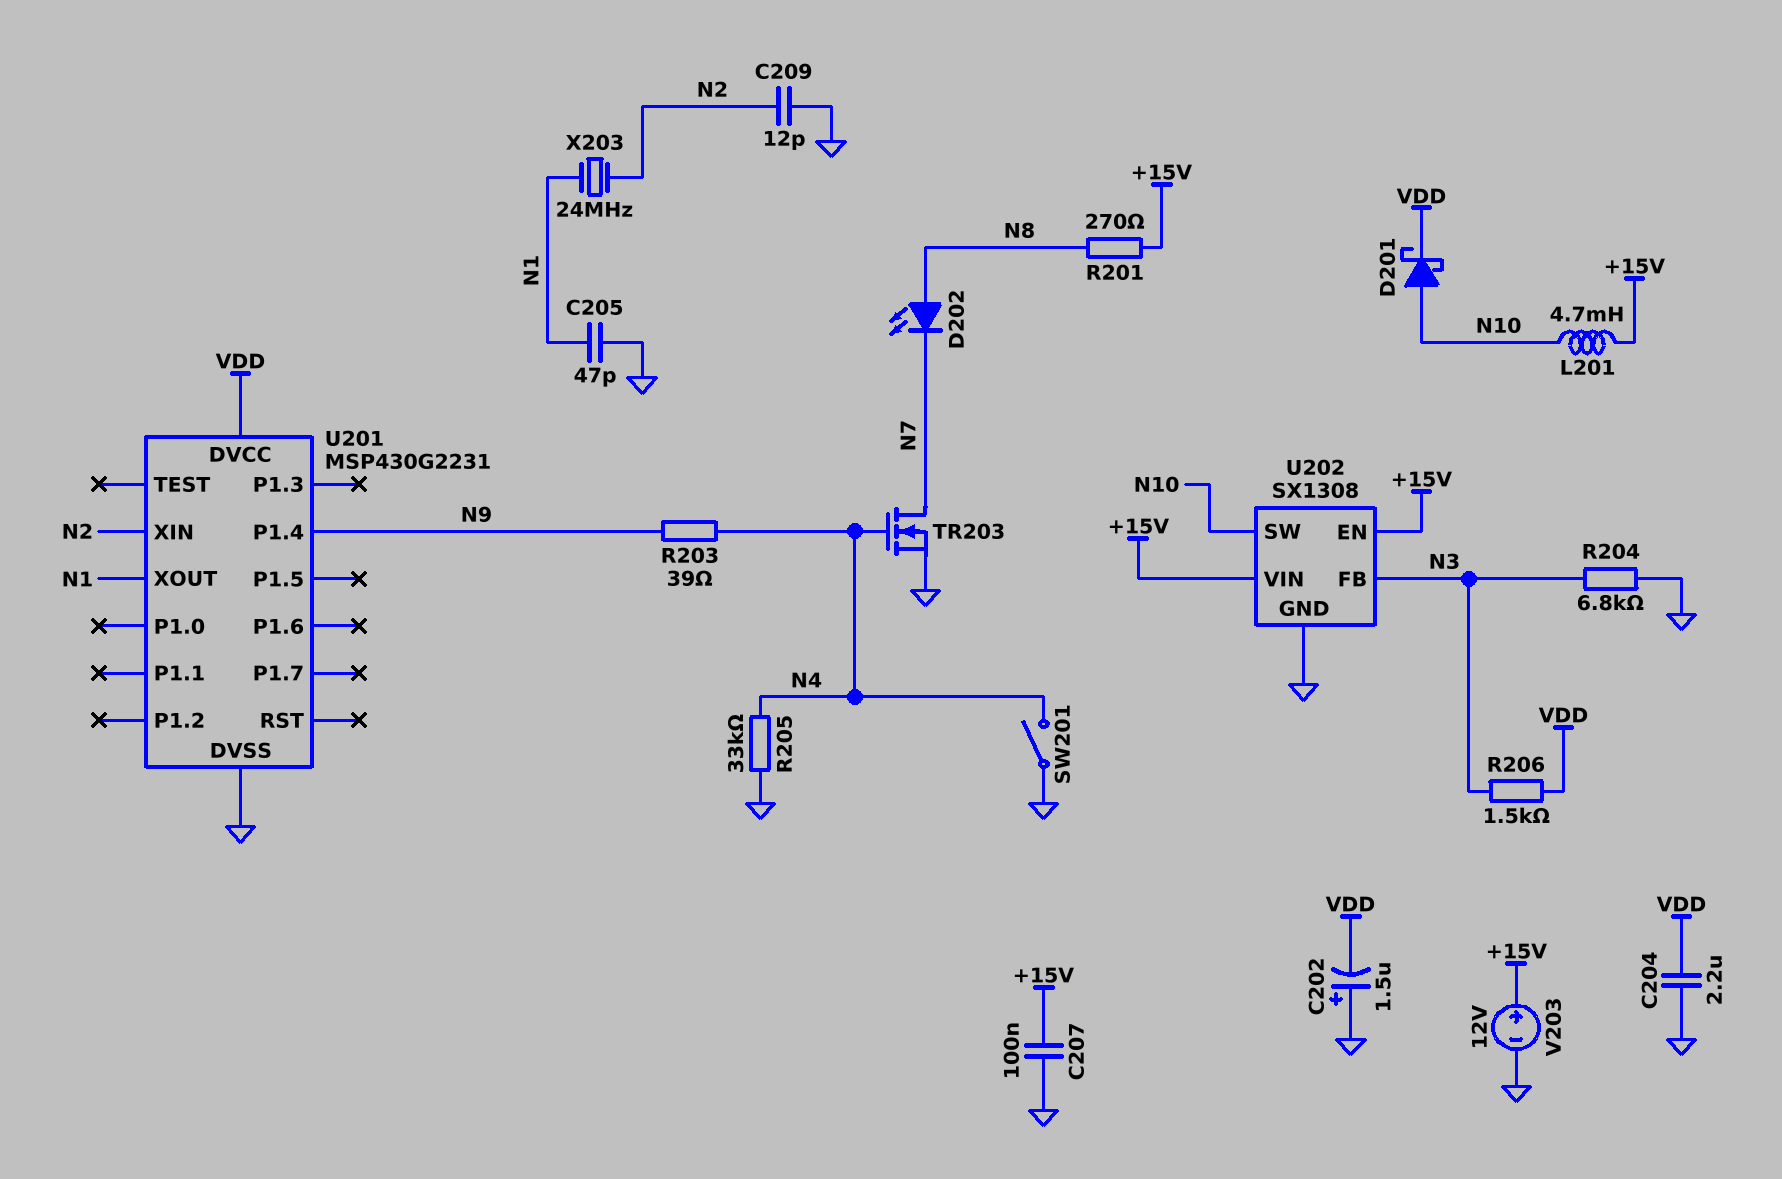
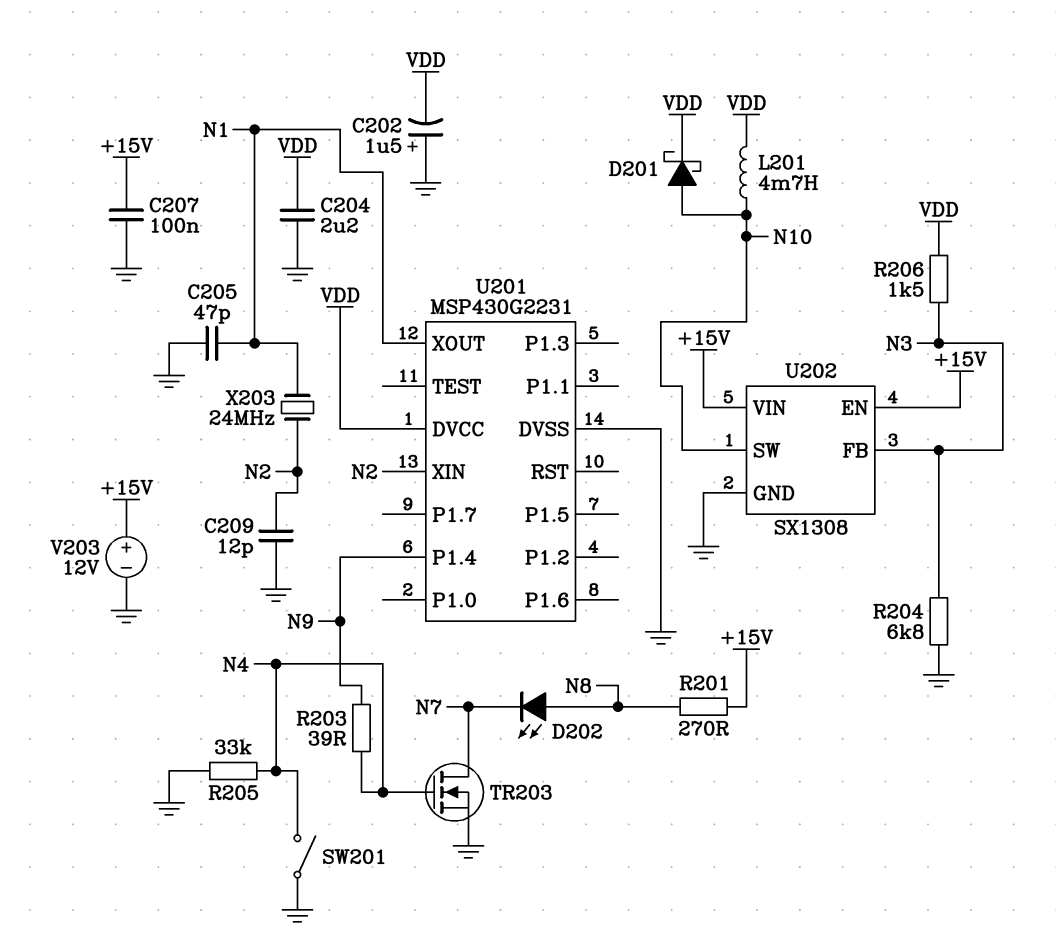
L201: 4.7mH (+15V, N10) -> 4.7mH (N10, VDD)

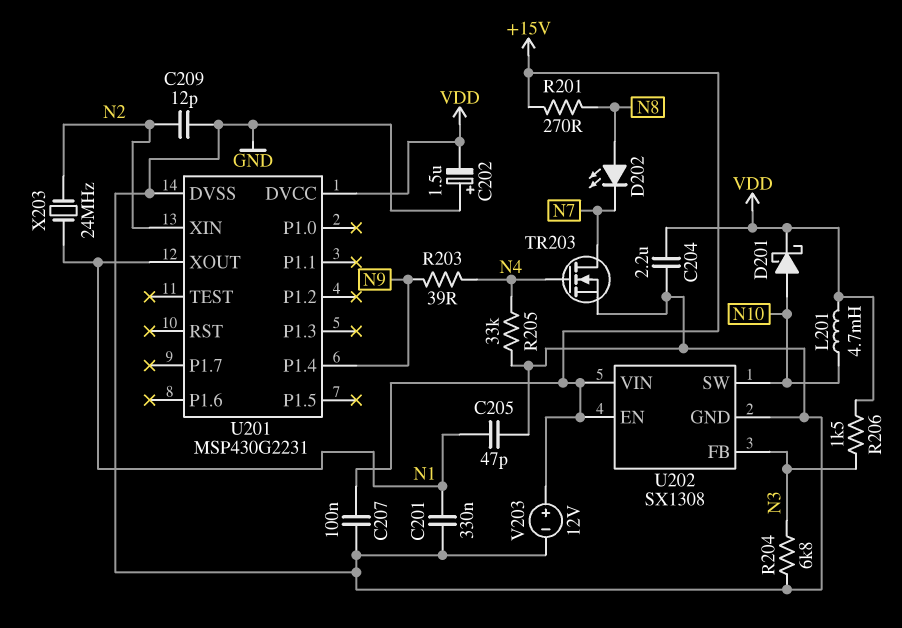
C201: none -> 330nF (GND, N1)
SW201: switch (GND, N4) -> none

